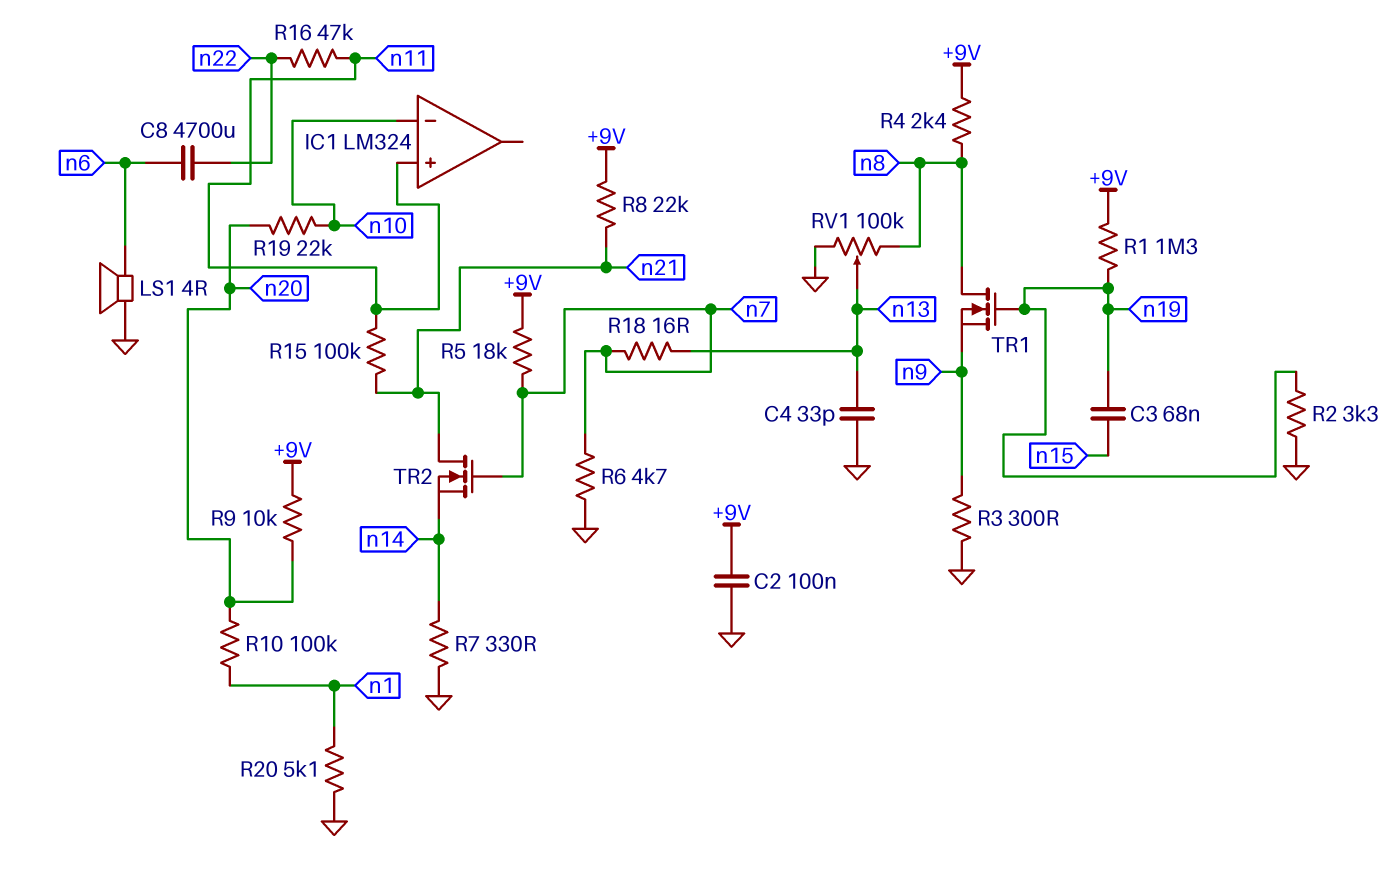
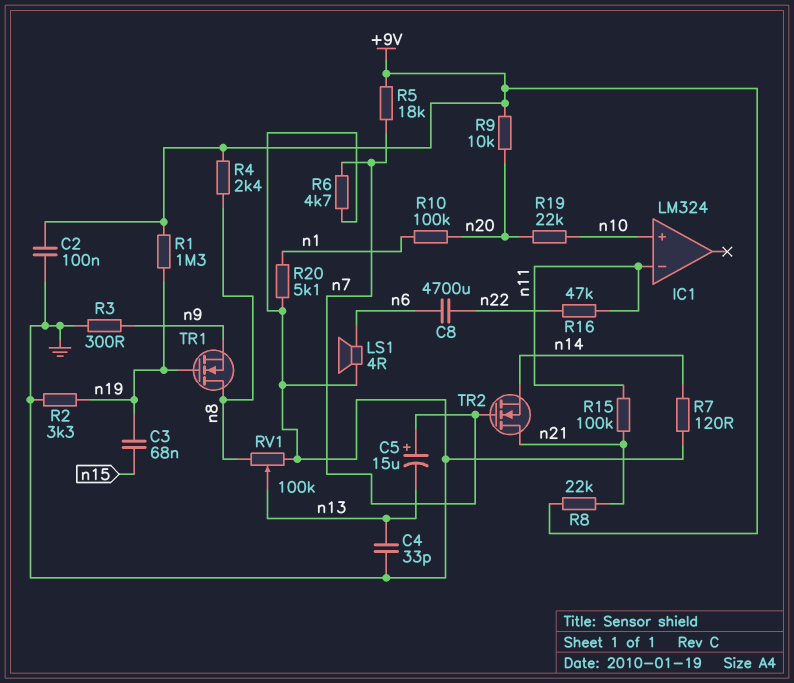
C5: none -> 15uF (plus n7, minus n13)
IC1 pin in+: n11 -> n10
IC1 pin in-: n10 -> n11
R7: 330 (GND, n14) -> 120 (GND, n14)
R18: 16 (n7, n13) -> none

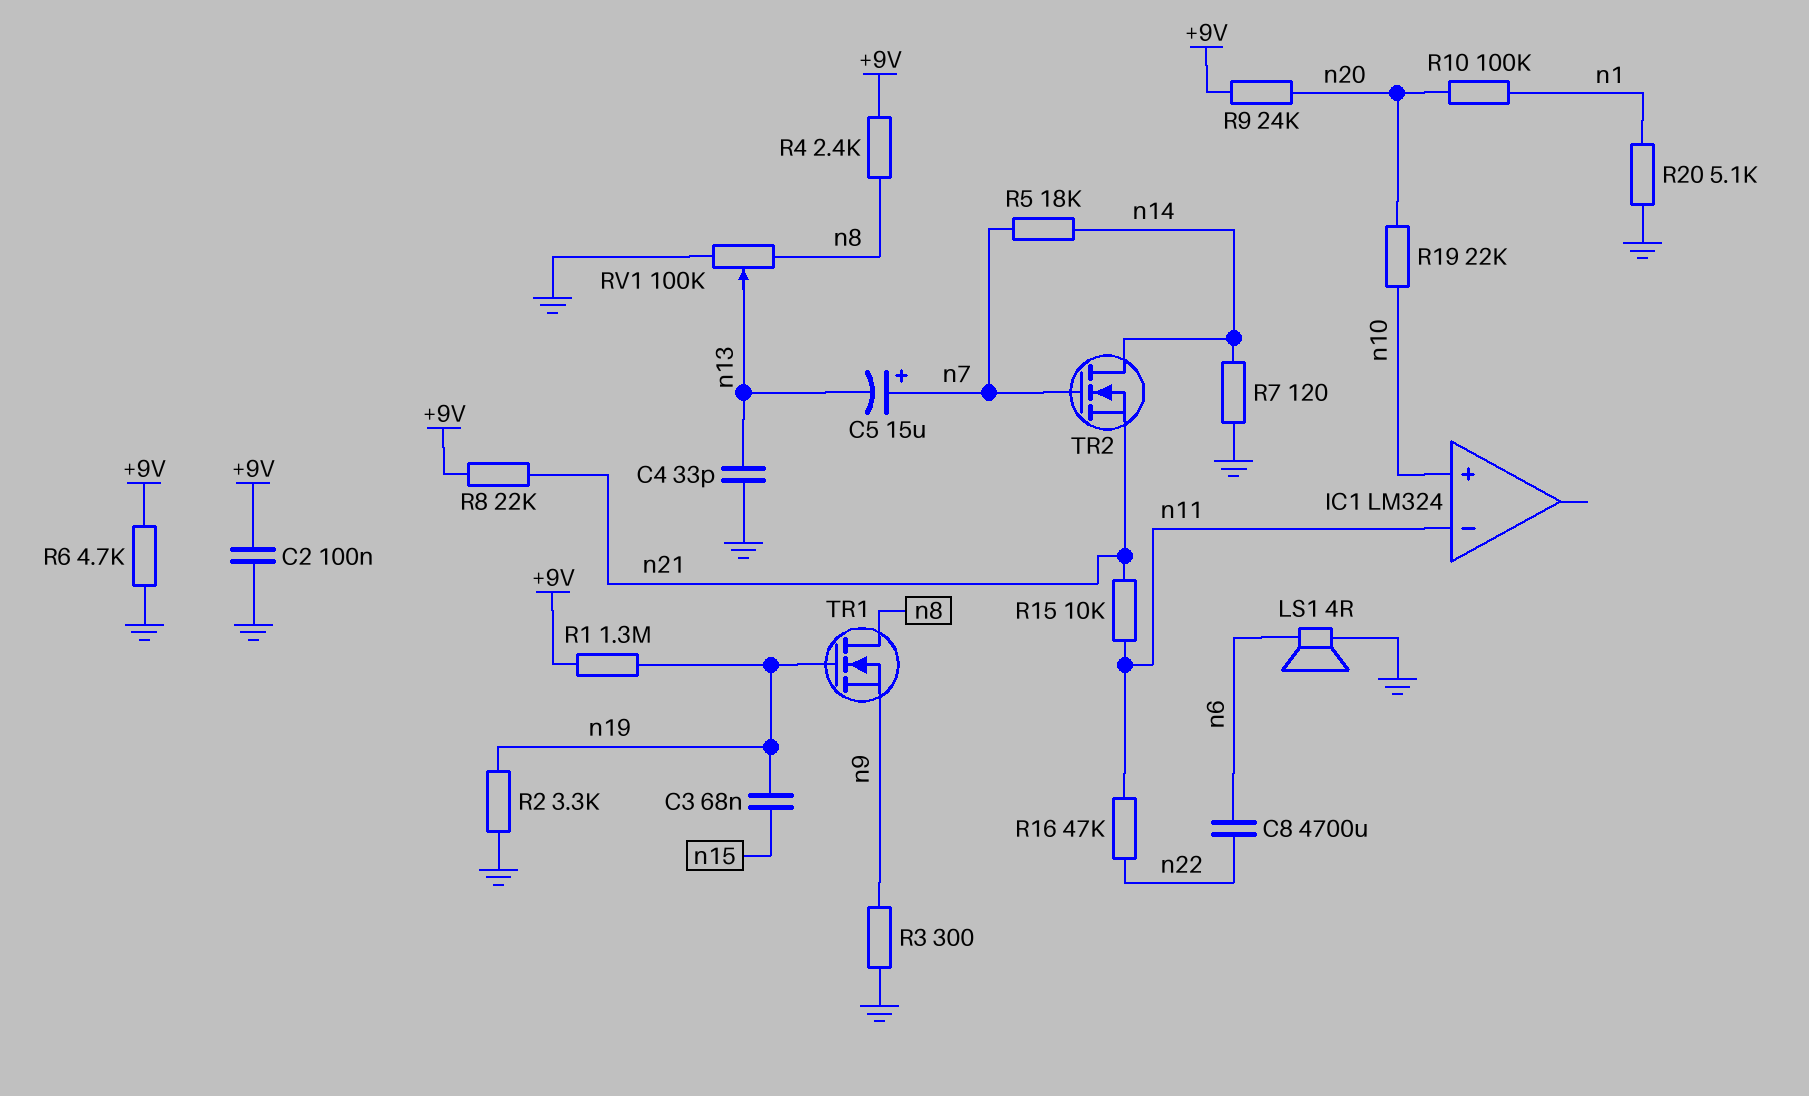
R5: 18k (+9V, n7) -> 18k (n7, n14)
R6: 4.7k (GND, n7) -> 4.7k (+9V, GND)
R9: 10k (+9V, n20) -> 24k (+9V, n20)
R15: 100k (n11, n21) -> 10k (n11, n21)
TR2: NMOS (G n7, D n21, S n14) -> NMOS (G n7, D n14, S n21)

